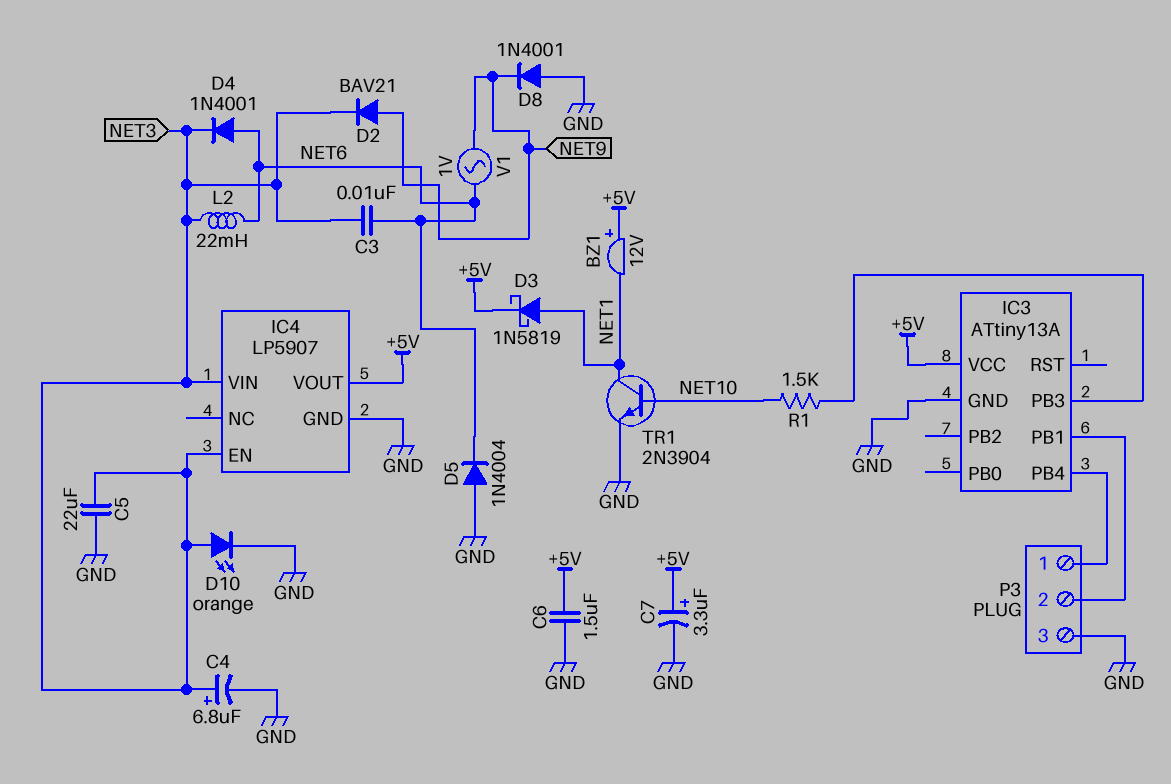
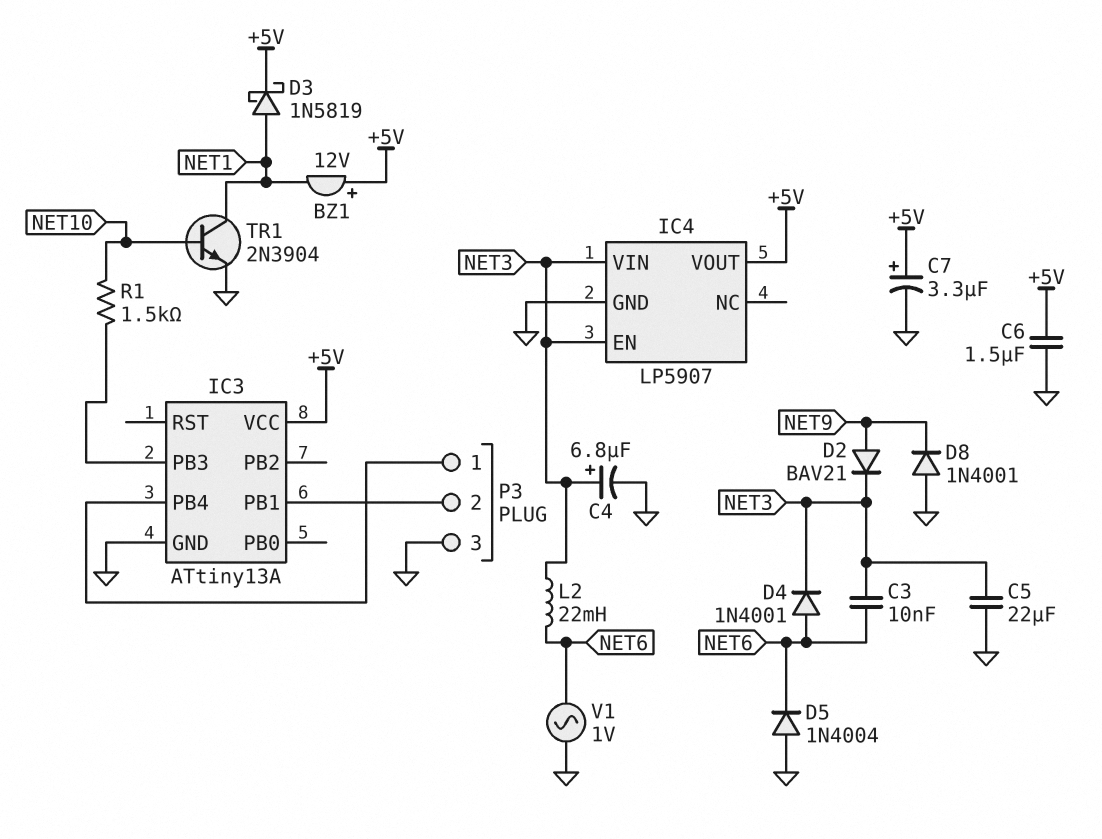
D10: LED orange (A NET3, K GND) -> none
V1: AC 1V (NET6, NET9) -> AC 1V (GND, NET6)

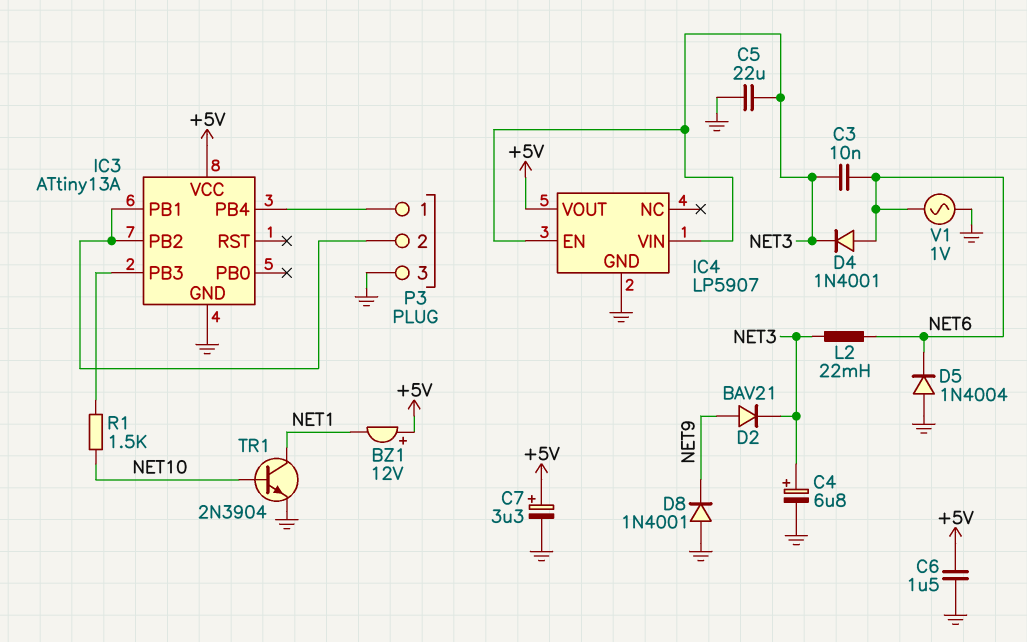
D3: schottky 1N5819 (A NET1, K +5V) -> none
IC3 pin PB2: none -> IC3/PB1

